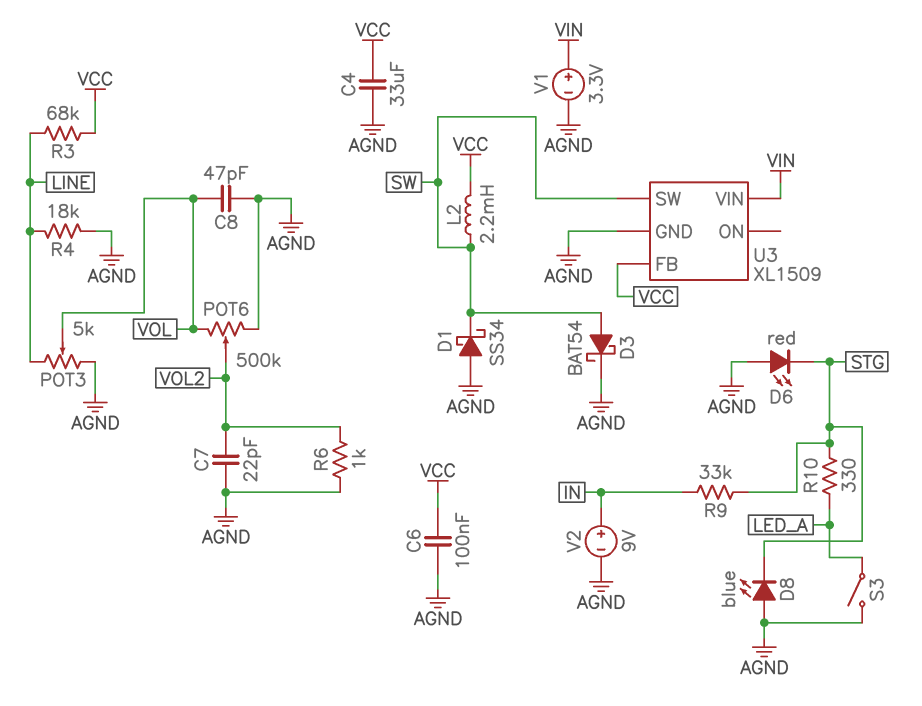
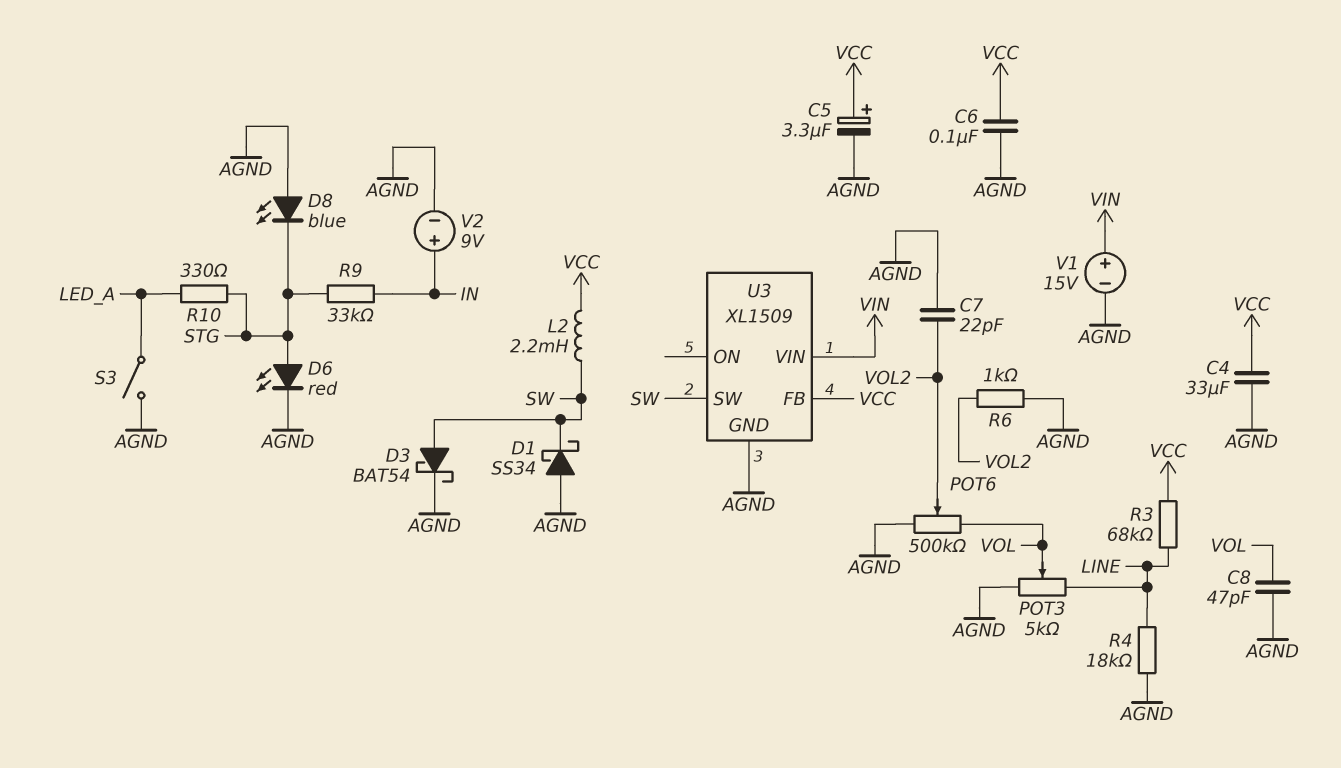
C5: none -> 3.3uF (plus VCC, minus AGND)
D6: LED red (A AGND, K STG) -> LED red (A STG, K AGND)
V1: 3.3V (plus VIN, minus AGND) -> 15V (plus VIN, minus AGND)

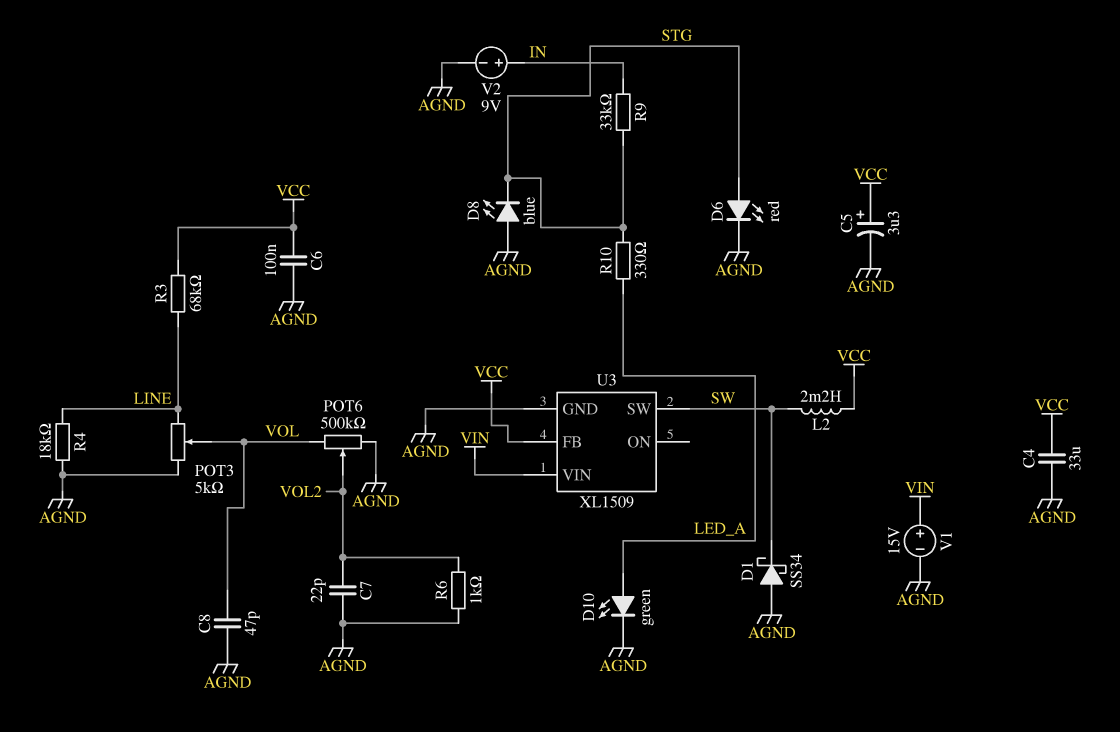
D3: schottky BAT54 (A SW, K AGND) -> none
D10: none -> LED green (A LED_A, K AGND)
S3: switch (AGND, LED_A) -> none

